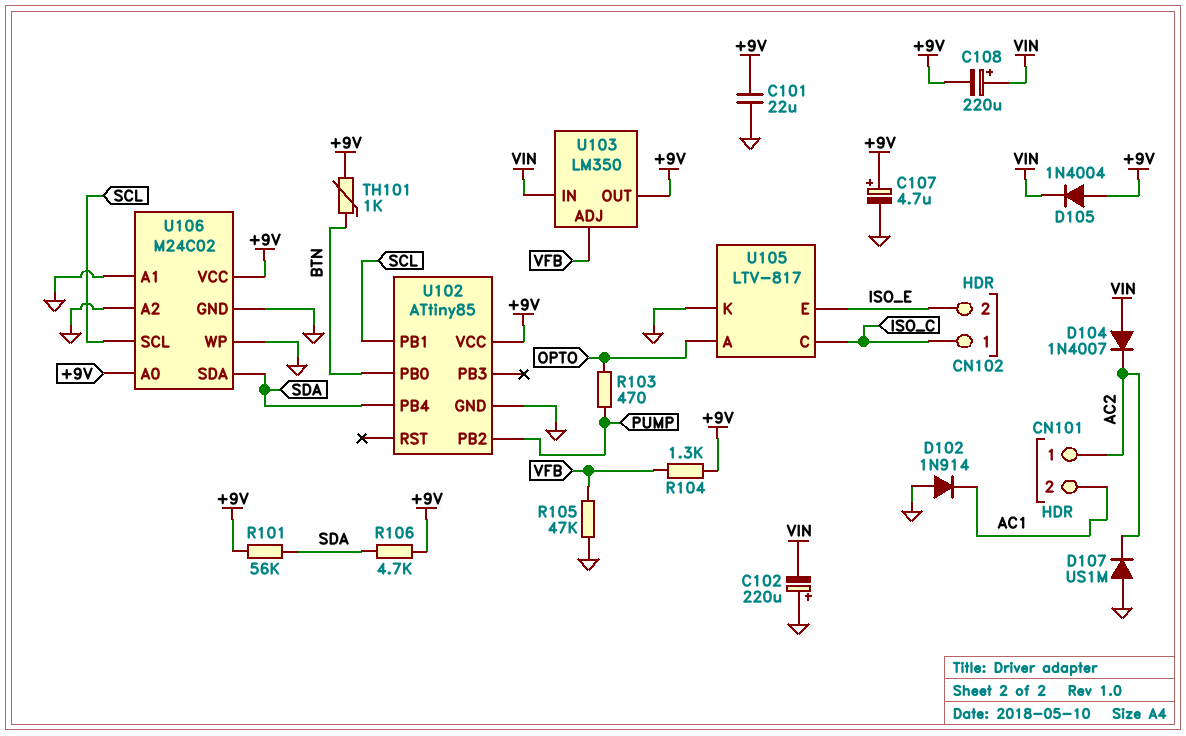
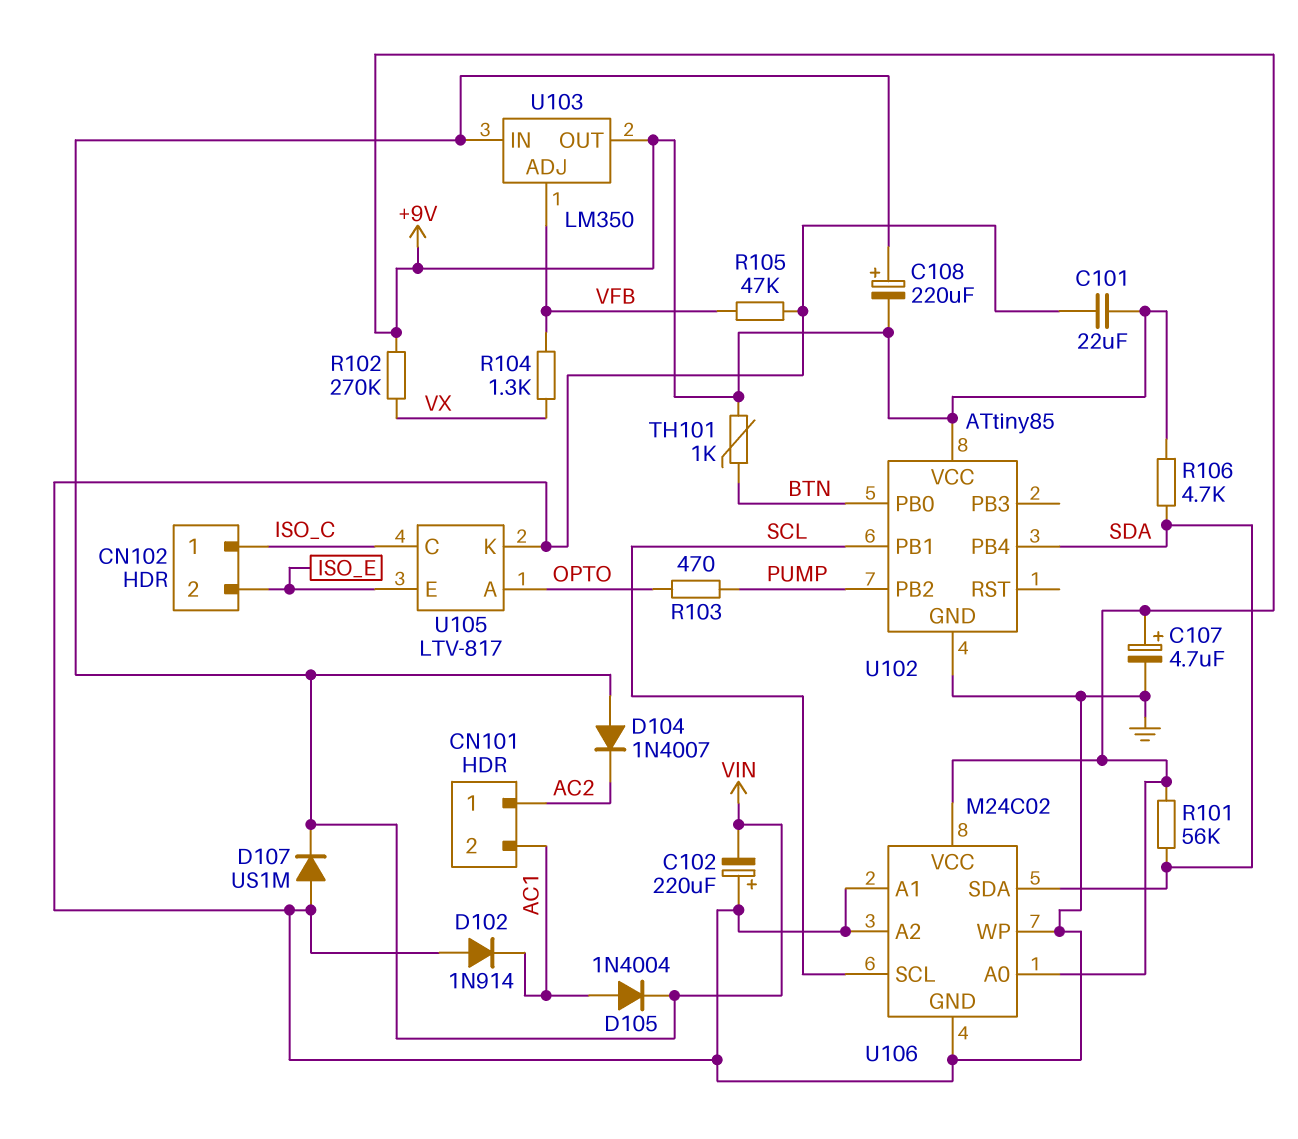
D105: diode 1N4004 (A +9V, K VIN) -> diode 1N4004 (A AC1, K VIN)
D107: diode US1M (A GND, K AC2) -> diode US1M (A GND, K VIN)
R102: none -> 270k (+9V, VX)
R104: 1.3k (+9V, VFB) -> 1.3k (VFB, VX)

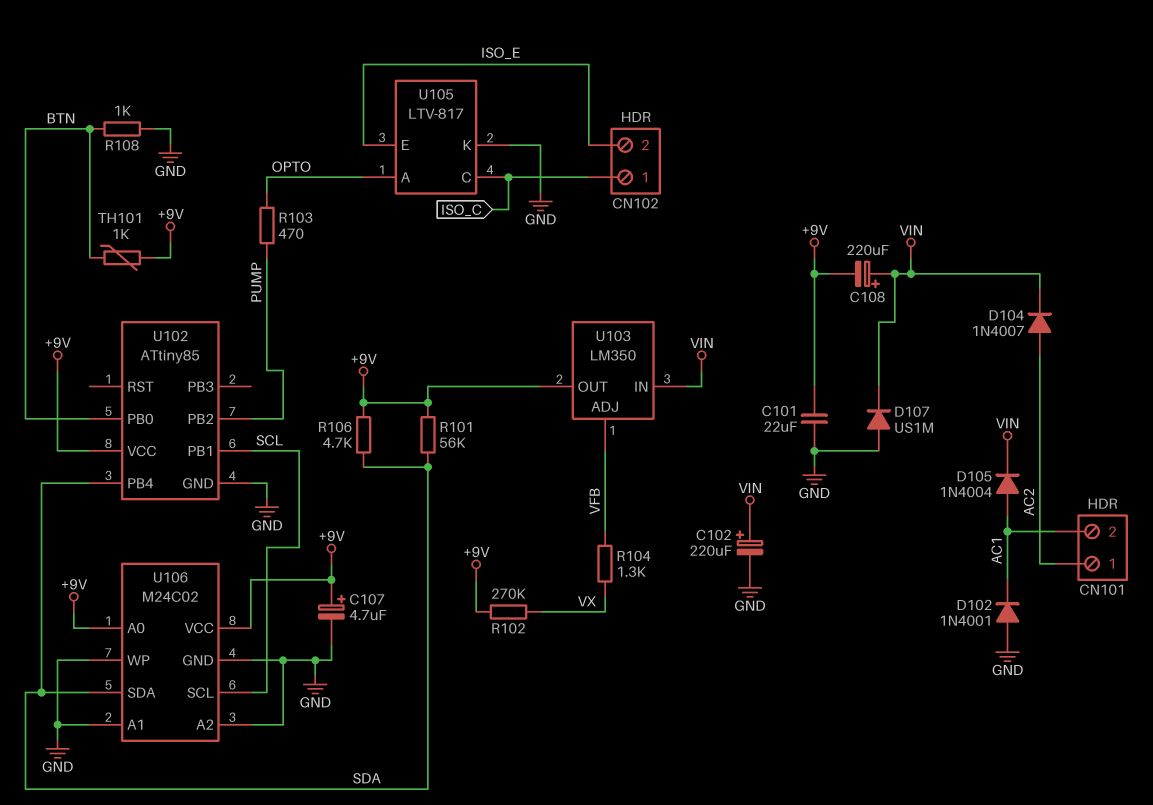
C102: 220uF (plus GND, minus VIN) -> 220uF (plus VIN, minus GND)
D102: diode 1N914 (A GND, K AC1) -> diode 1N4001 (A GND, K AC1)
D104: diode 1N4007 (A VIN, K AC2) -> diode 1N4007 (A AC2, K VIN)
R105: 47k (GND, VFB) -> none
R108: none -> 1k (BTN, GND)

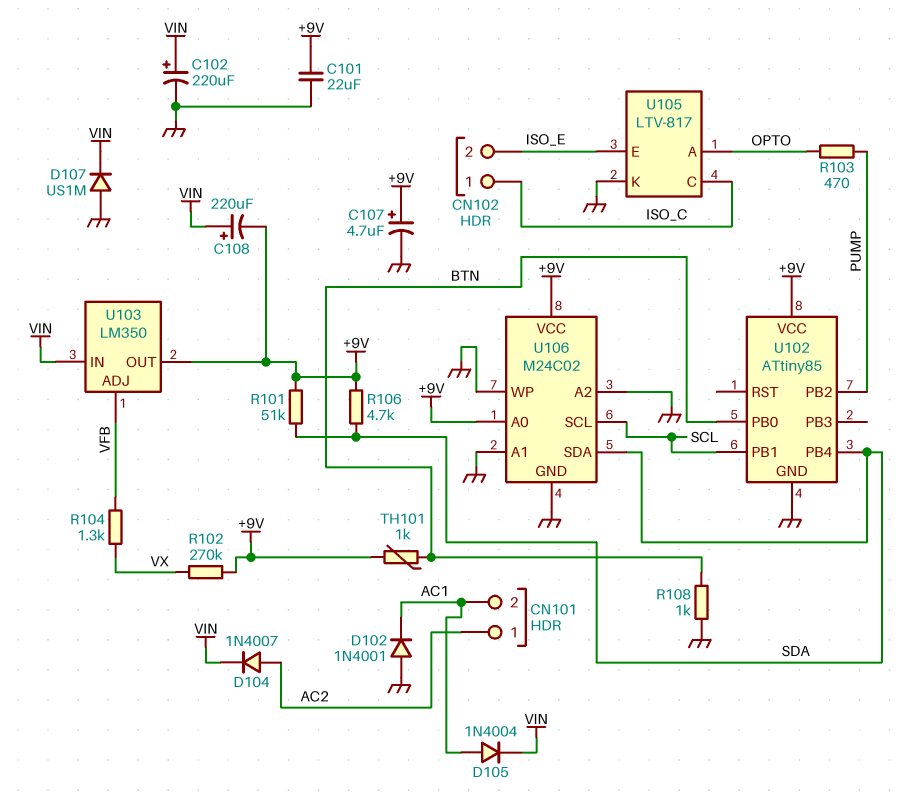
R101: 56k (+9V, SDA) -> 51k (+9V, SDA)

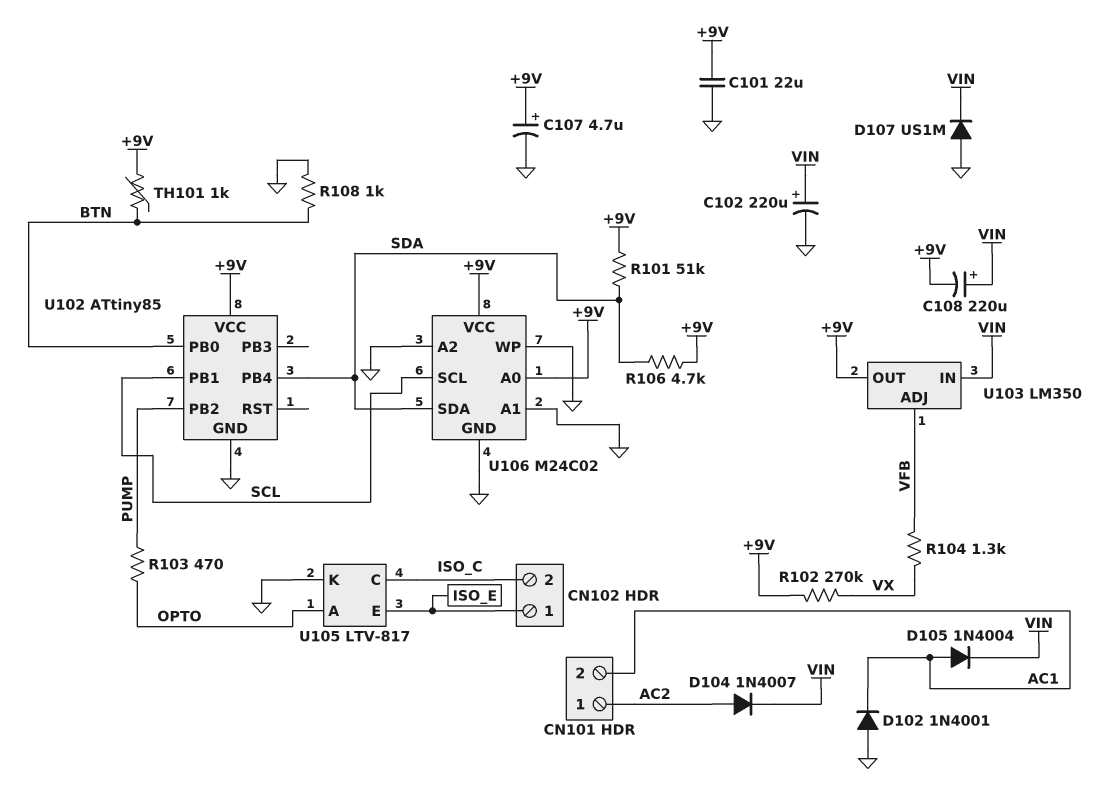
CN102 pin 1: ISO_C -> ISO_E
CN102 pin 2: ISO_E -> ISO_C

